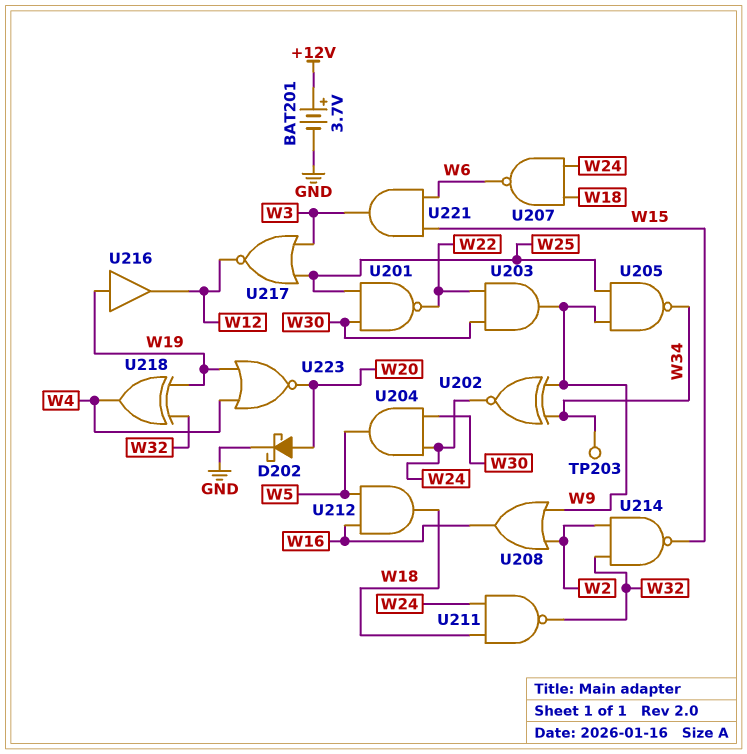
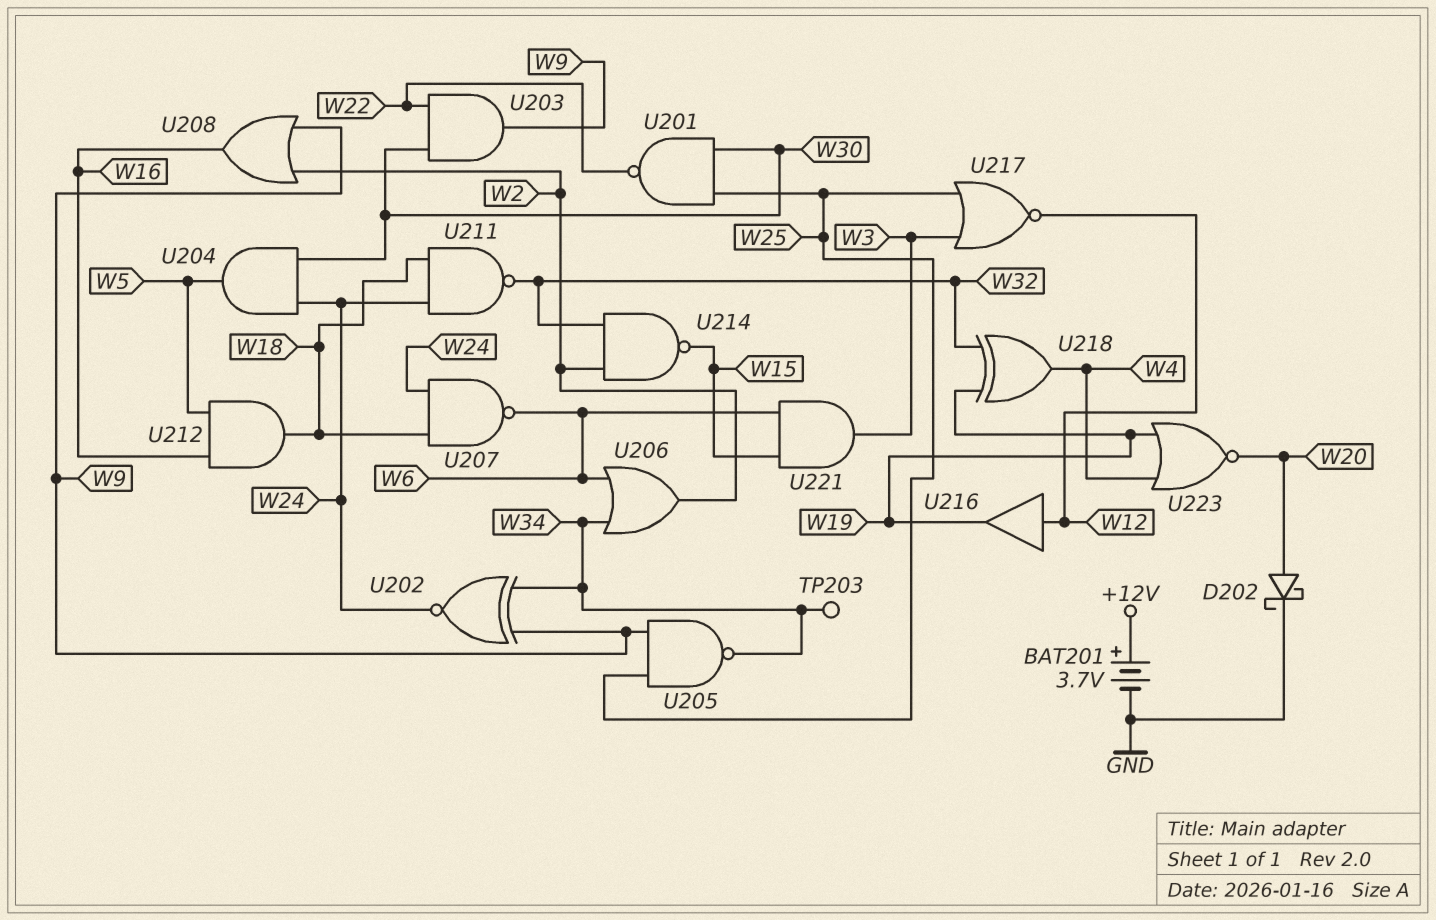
U206: none -> OR (in W6, in W34, out W2)
U216: buffer (in W19, out W12) -> buffer (in W12, out W19)

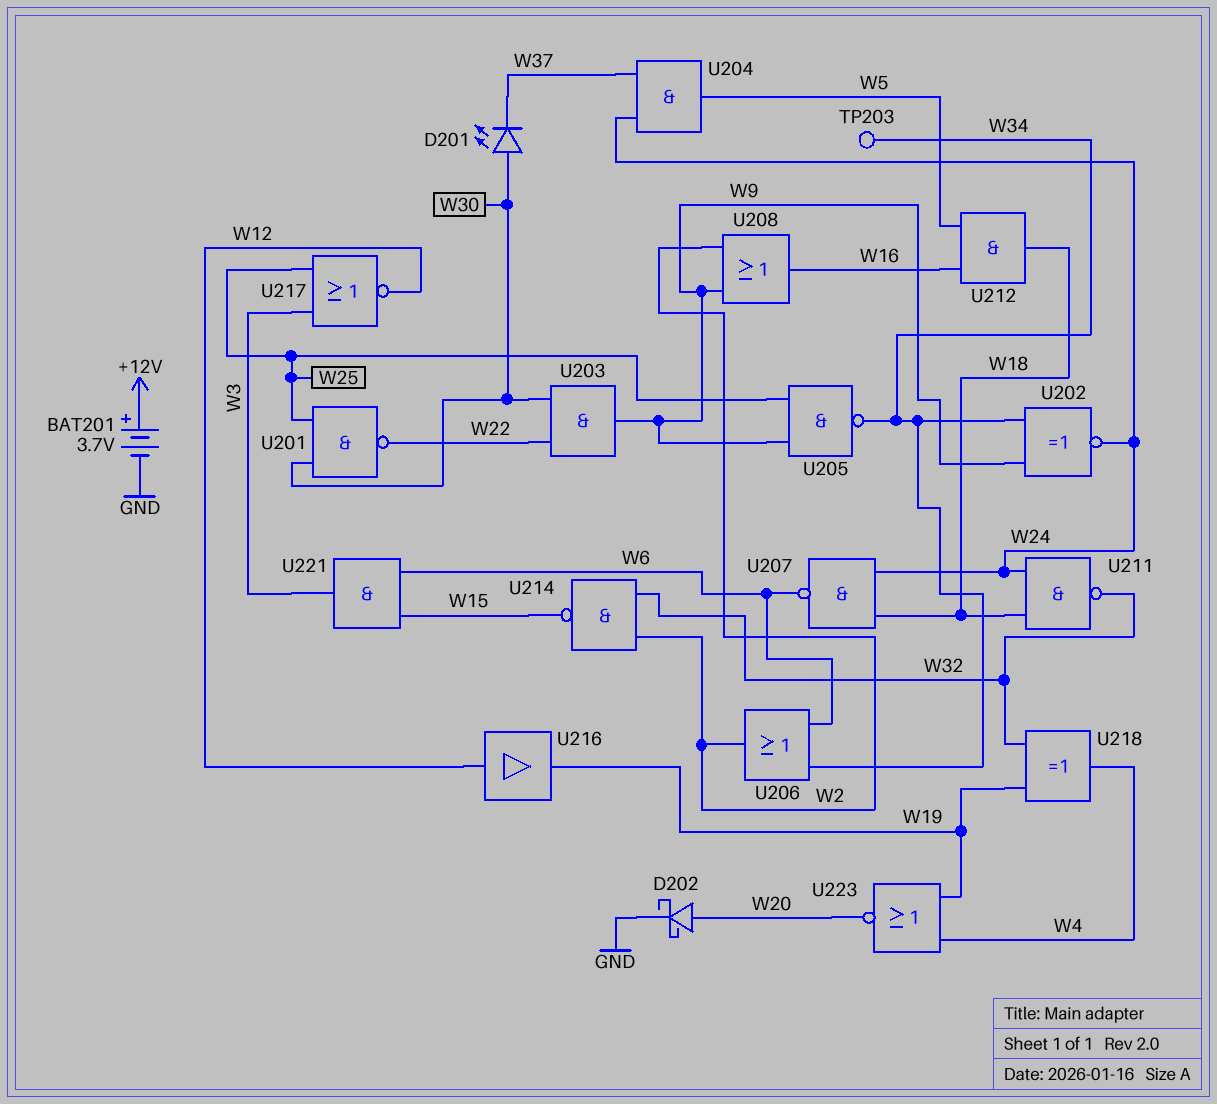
D201: none -> LED (A W30, K W37)
U204: AND (in W24, in W30, out W5) -> AND (in W24, in W37, out W5)

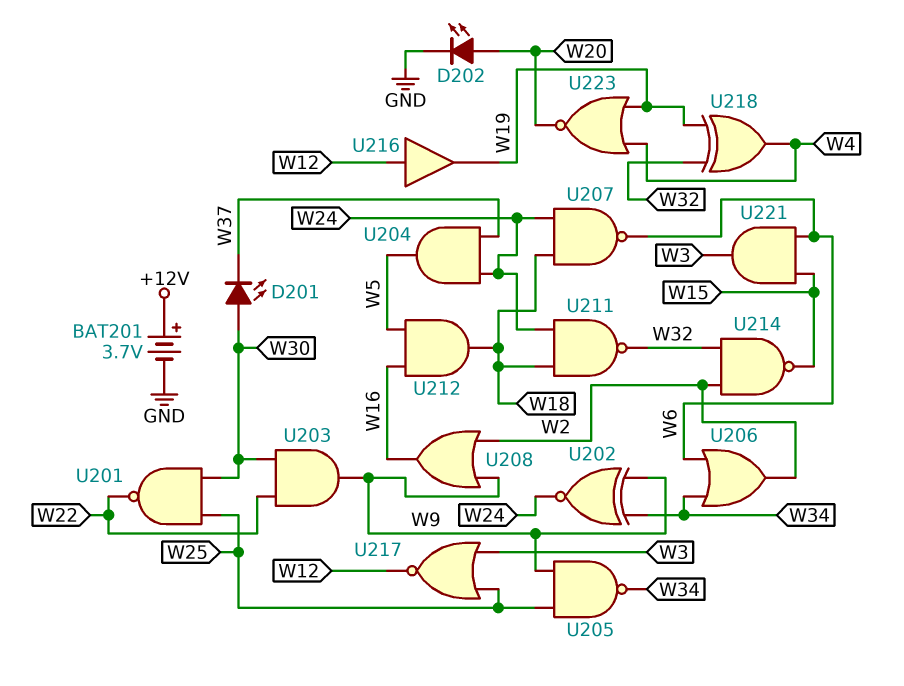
D202: schottky (A W20, K GND) -> LED (A W20, K GND)
TP203: test point (W34) -> none

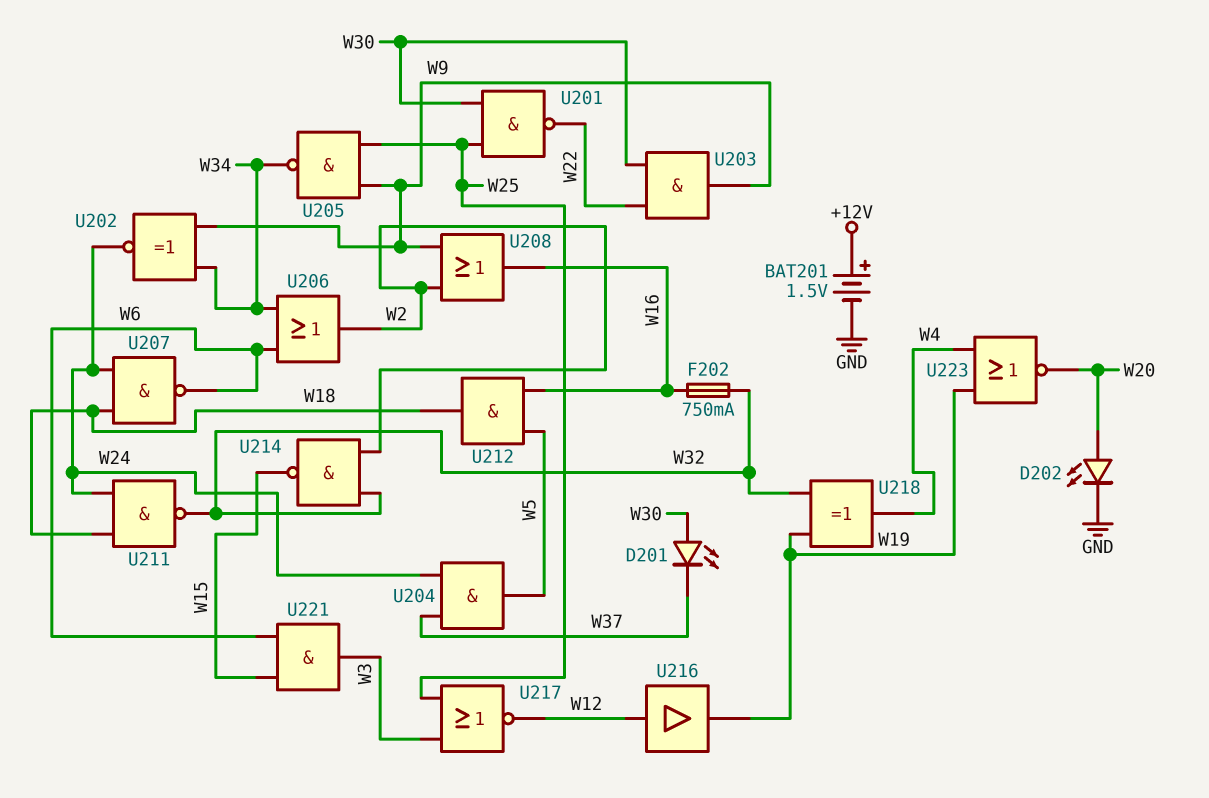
BAT201: 3.7V (plus +12V, minus GND) -> 1.5V (plus +12V, minus GND)
F202: none -> 750mA (W16, W32)

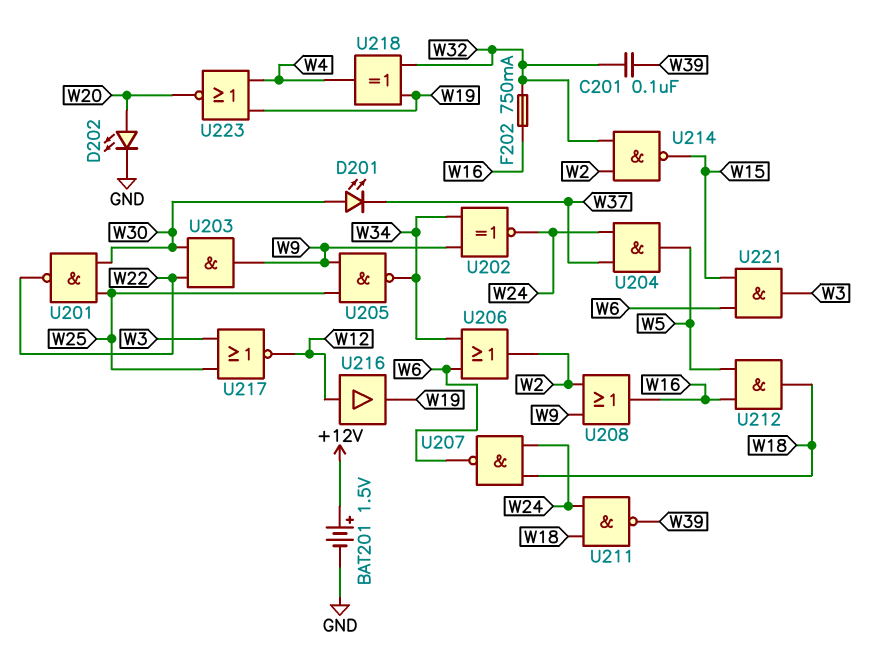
C201: none -> 100nF (W32, W39)
U211: NAND (in W18, in W24, out W32) -> NAND (in W18, in W24, out W39)

